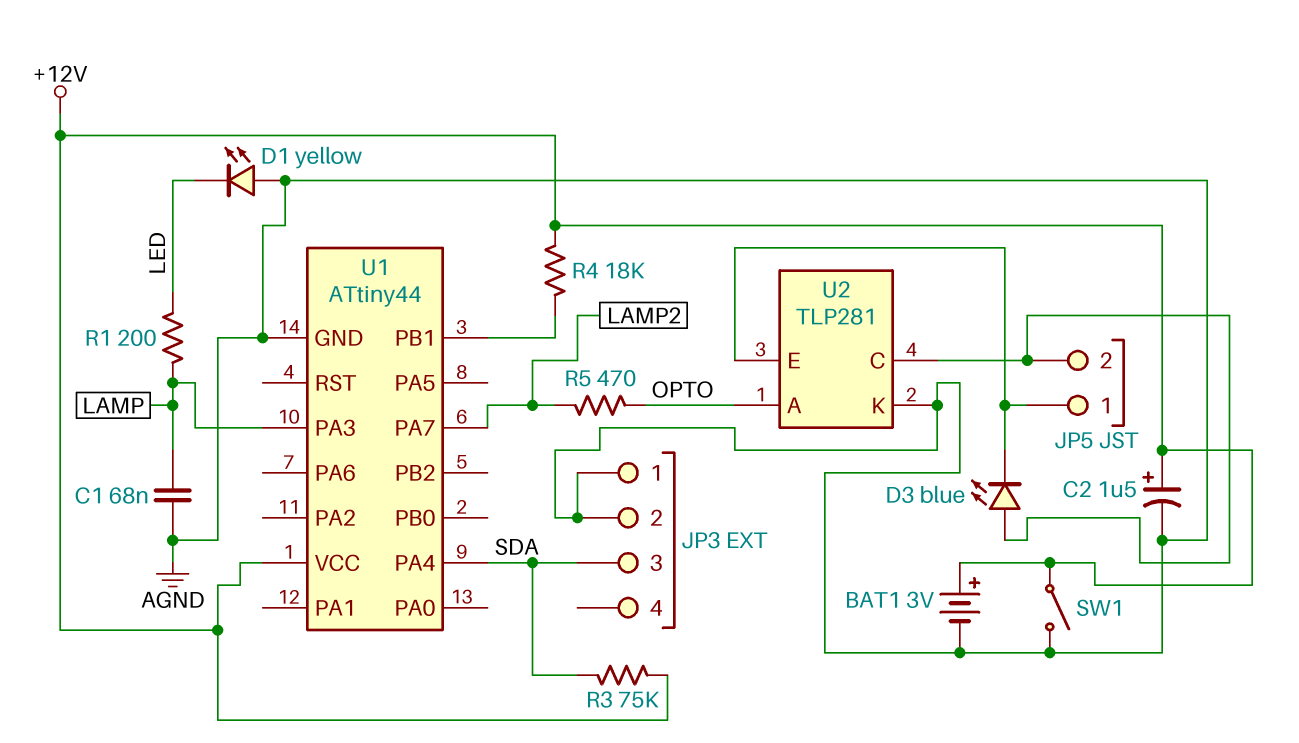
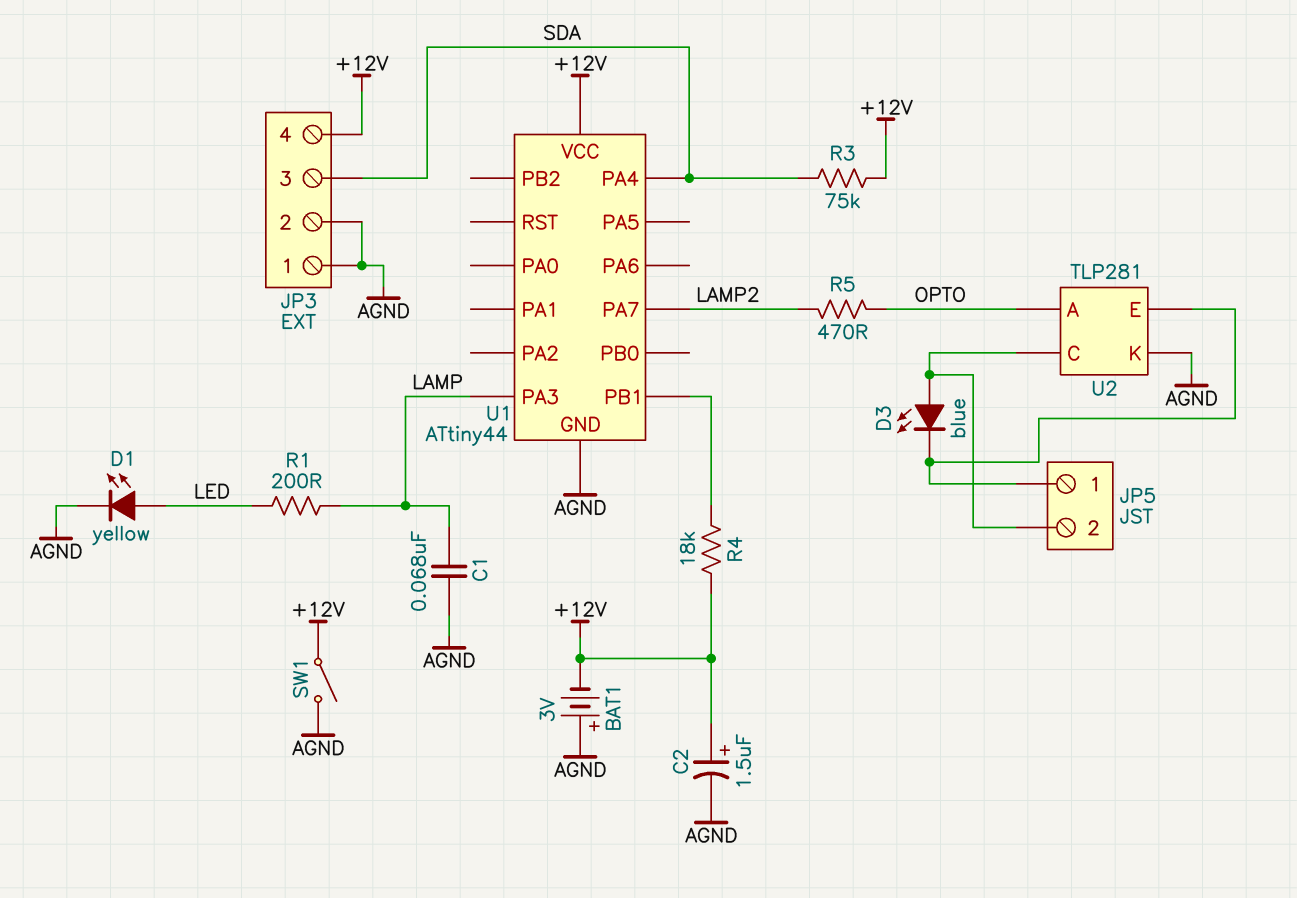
BAT1: 3V (plus +12V, minus AGND) -> 3V (plus AGND, minus +12V)
D1: LED yellow (A AGND, K LED) -> LED yellow (A LED, K AGND)
JP3 pin 4: none -> +12V

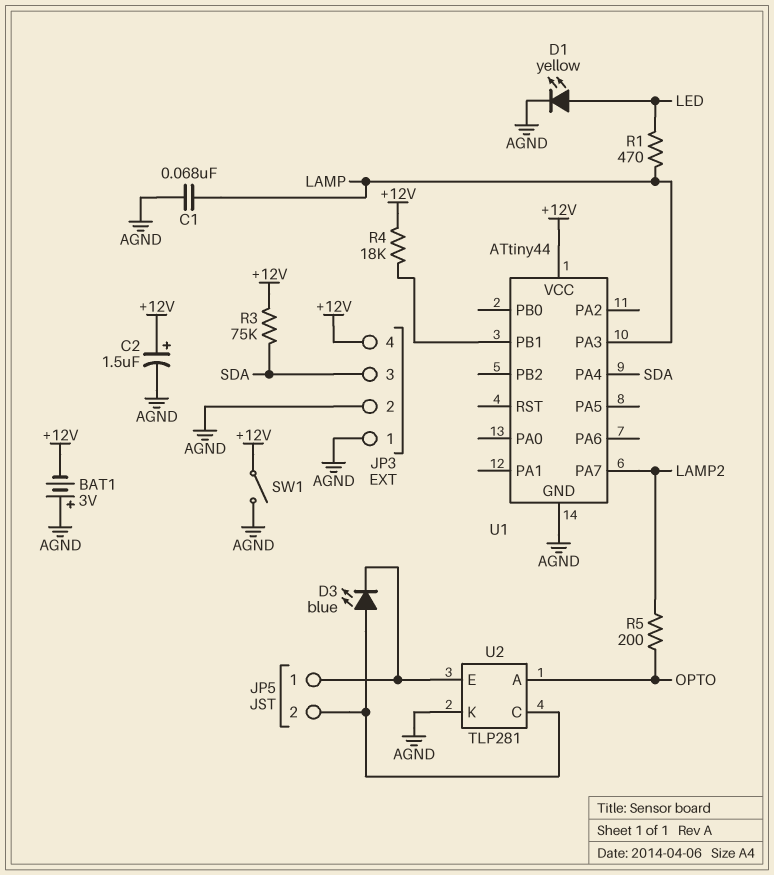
R1: 200 (LAMP, LED) -> 470 (LAMP, LED)
R5: 470 (LAMP2, OPTO) -> 200 (LAMP2, OPTO)

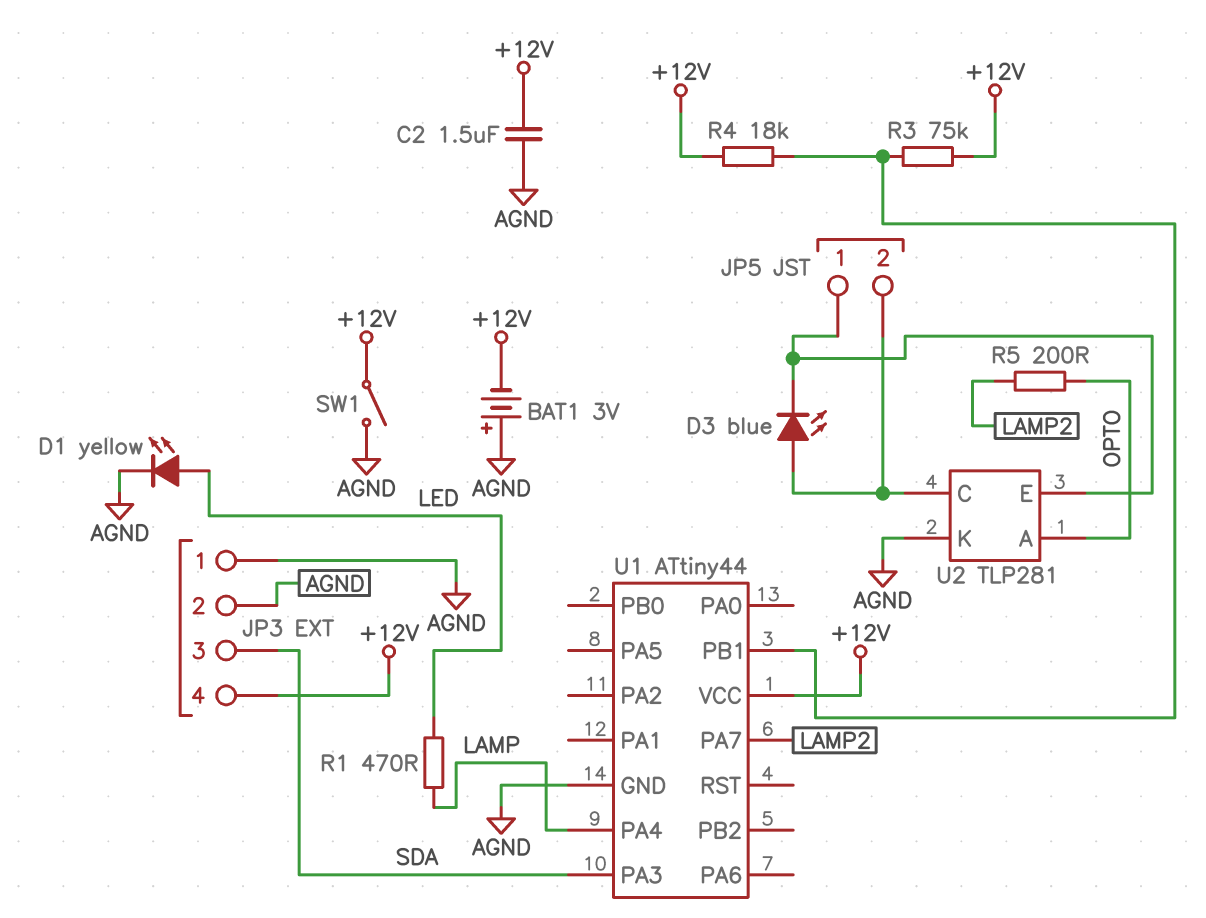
C1: 68nF (AGND, LAMP) -> none
C2: 1.5uF (plus +12V, minus AGND) -> 1.5uF (+12V, AGND)
R3: 75k (+12V, SDA) -> 75k (+12V, U1/PB1)
U1 pin PA3: LAMP -> SDA
U1 pin PA4: SDA -> LAMP

